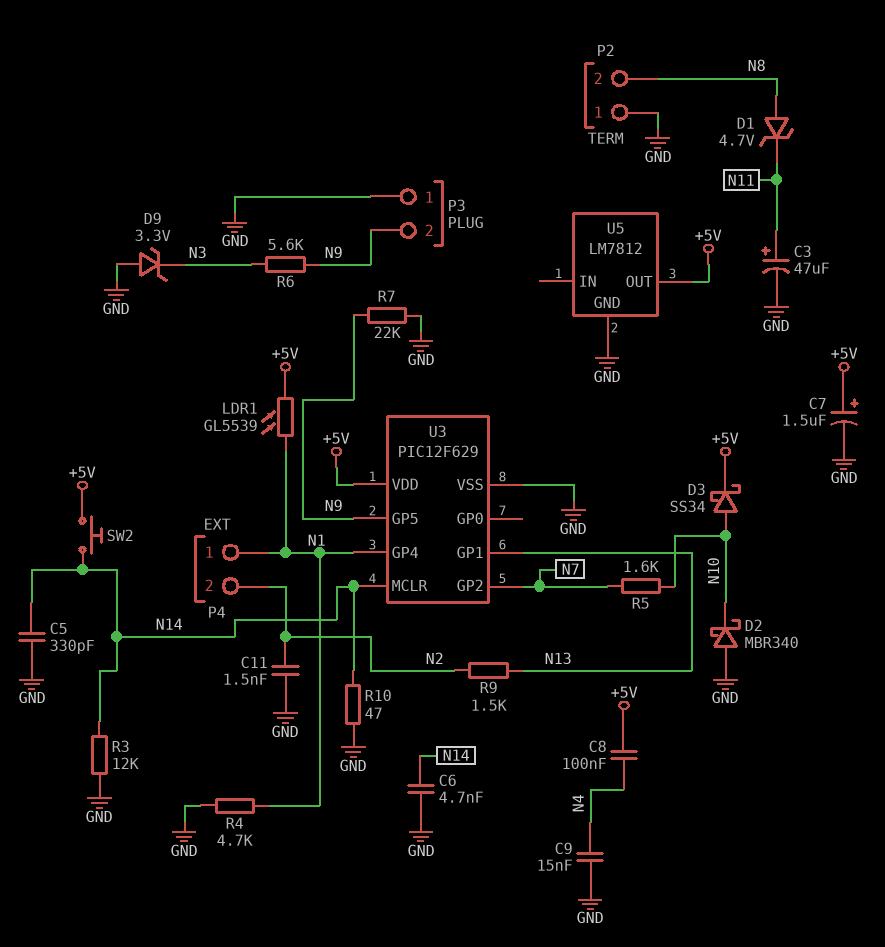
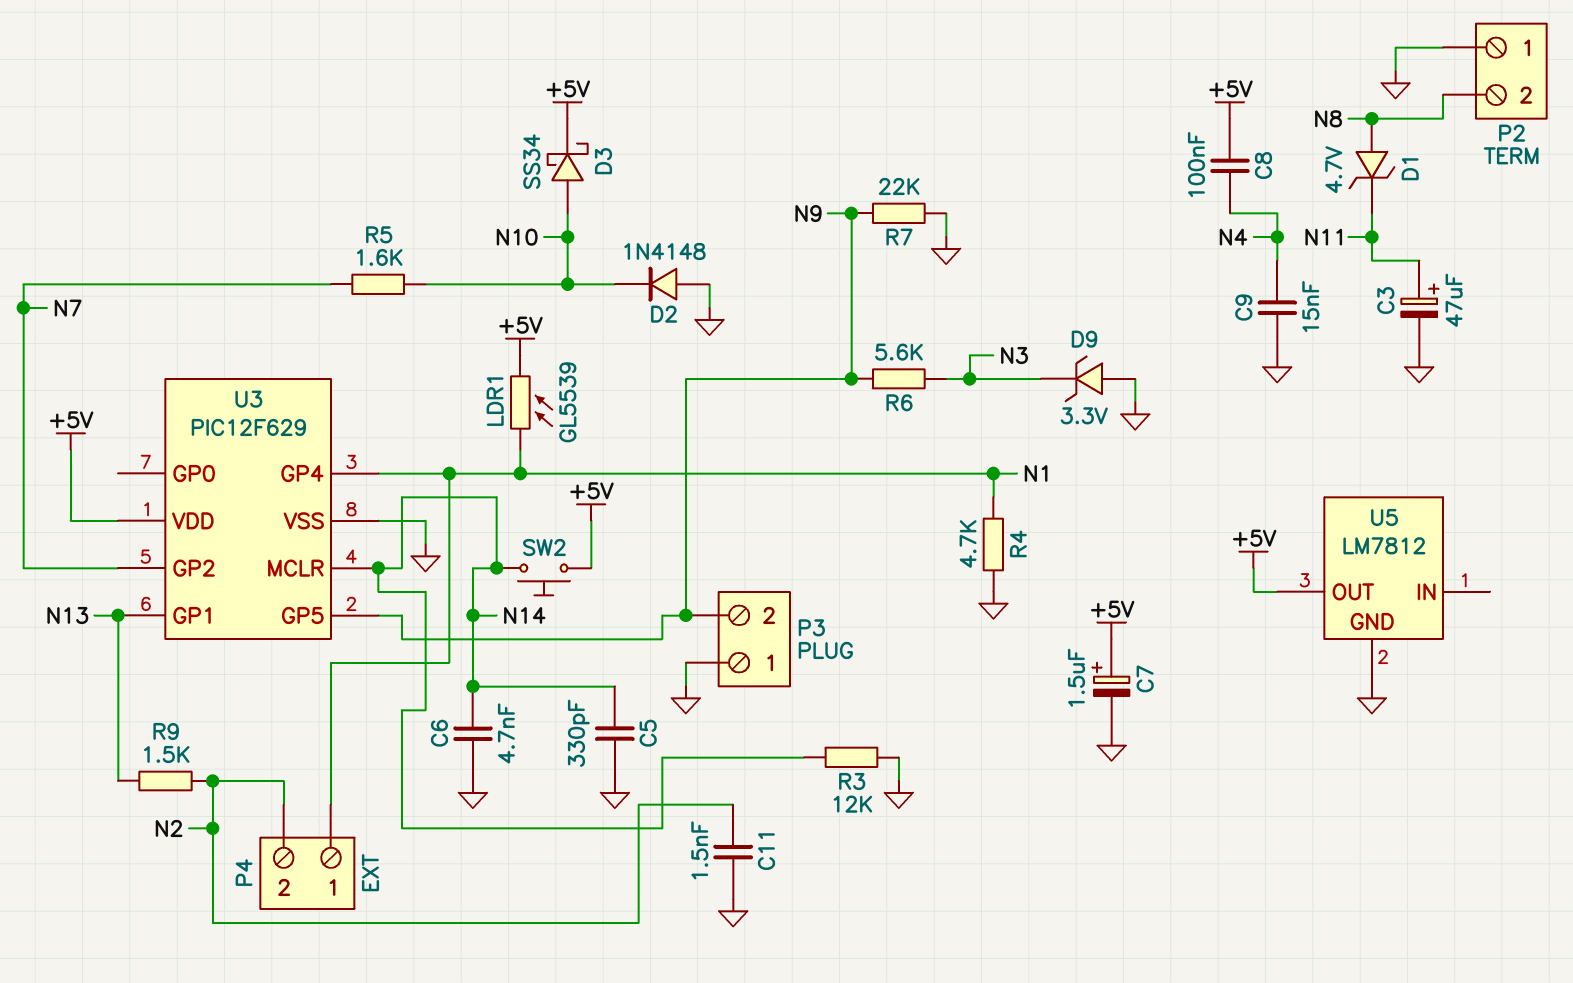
D2: schottky MBR340 (A GND, K N10) -> diode 1N4148 (A GND, K N10)
R10: 47 (GND, N14) -> none

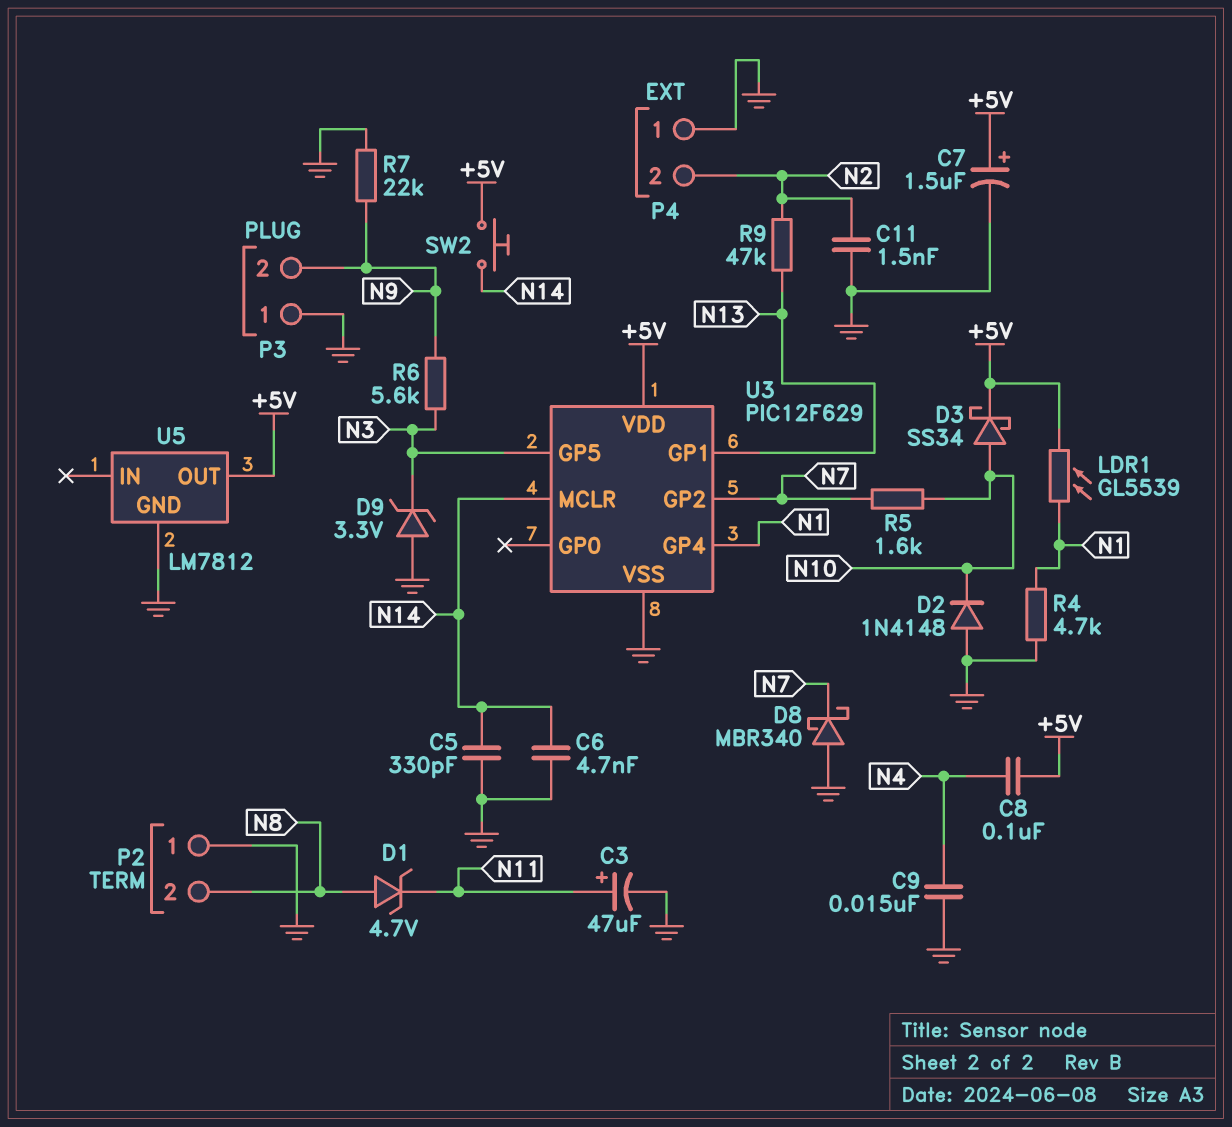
D8: none -> schottky MBR340 (A GND, K N7)
P4 pin 1: N1 -> GND
R3: 12k (GND, N14) -> none
R9: 1.5k (N2, N13) -> 47k (N2, N13)
U3 pin GP5: N9 -> N3

